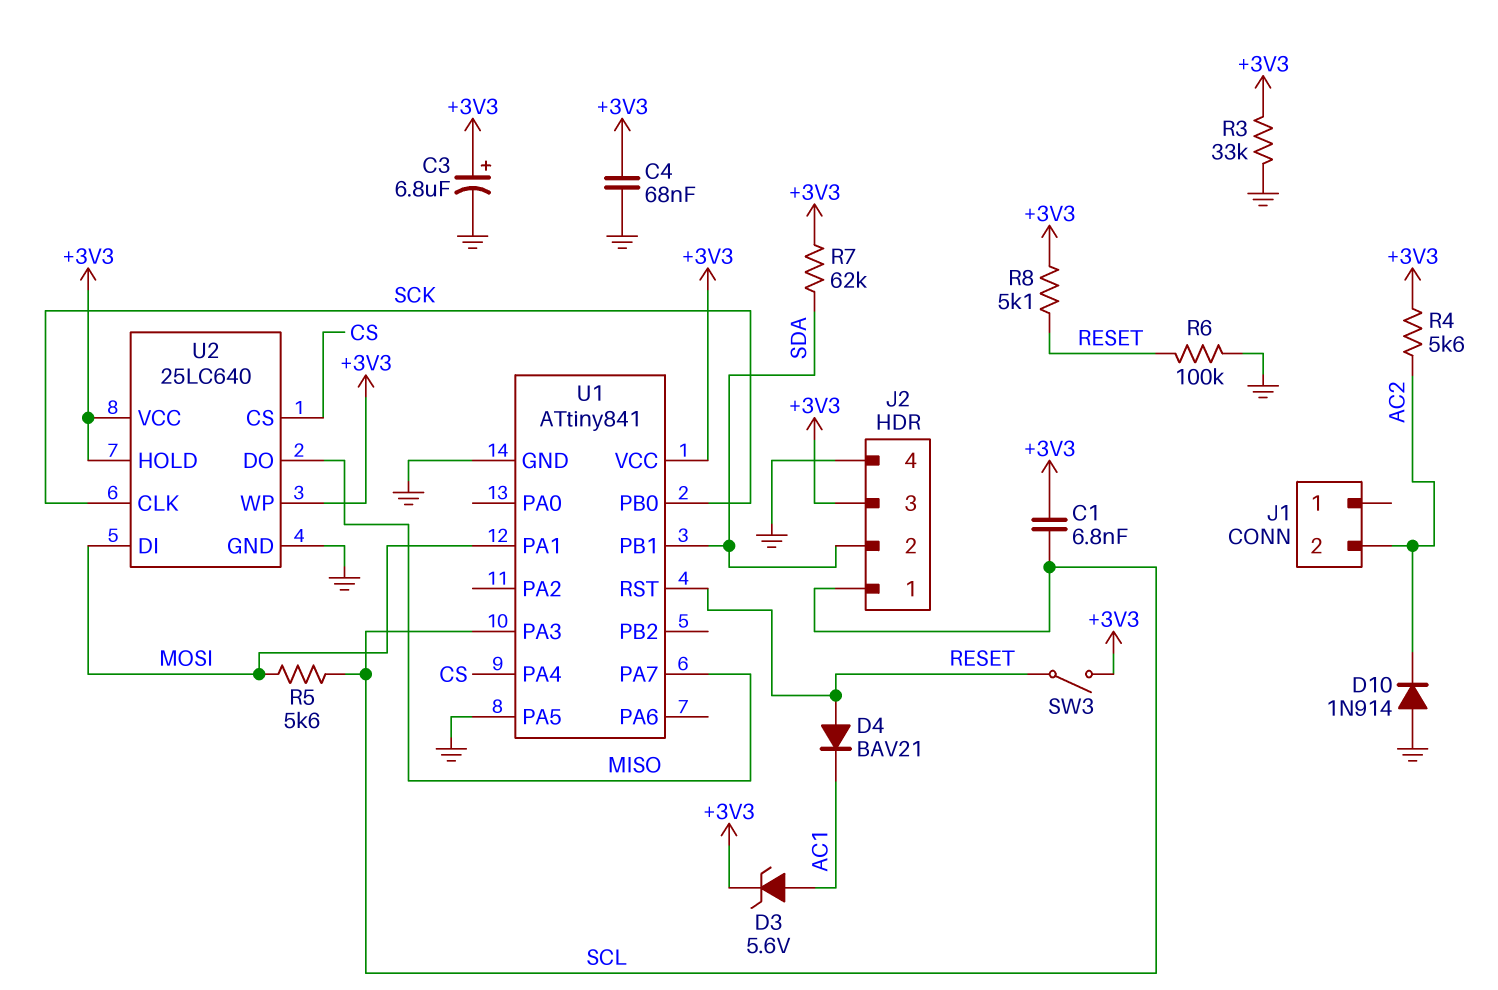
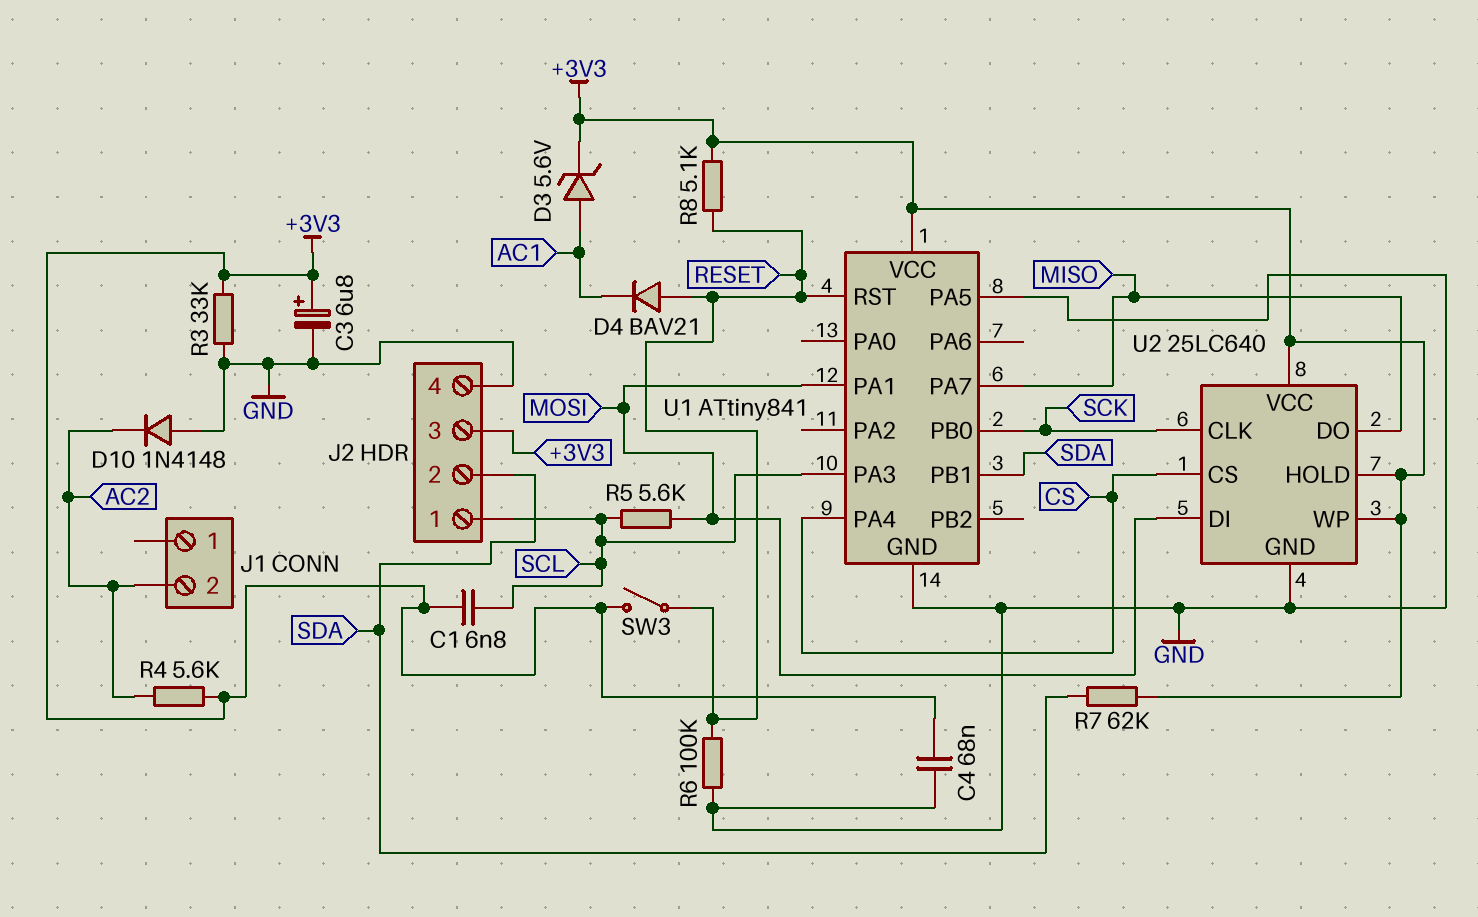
D10: diode 1N914 (A GND, K AC2) -> diode 1N4148 (A GND, K AC2)

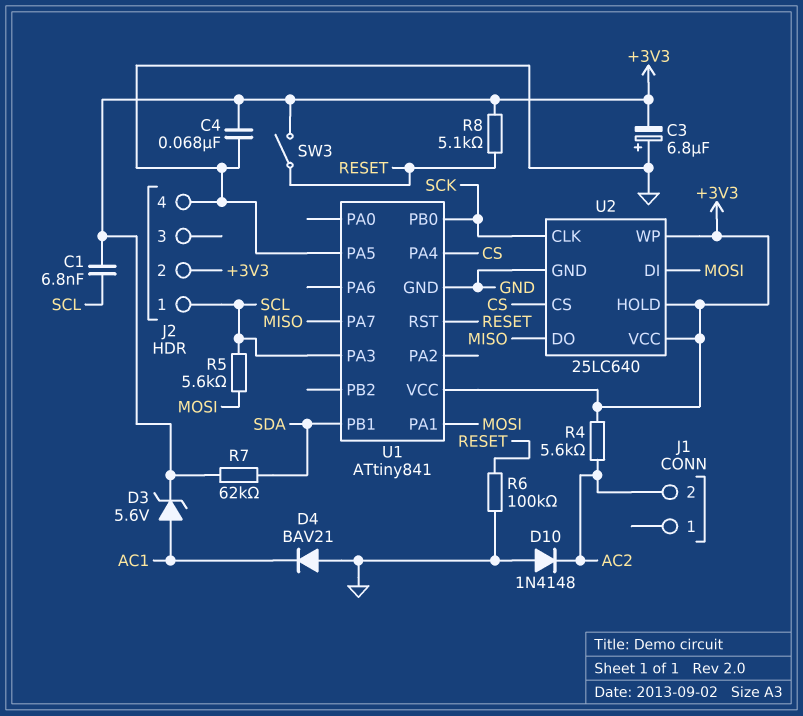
C3: 6.8uF (plus +3V3, minus GND) -> 6.8uF (plus GND, minus +3V3)
D4: diode BAV21 (A RESET, K AC1) -> diode BAV21 (A GND, K AC1)
J2 pin 2: SDA -> +3V3
J2 pin 3: +3V3 -> none
R3: 33k (+3V3, GND) -> none

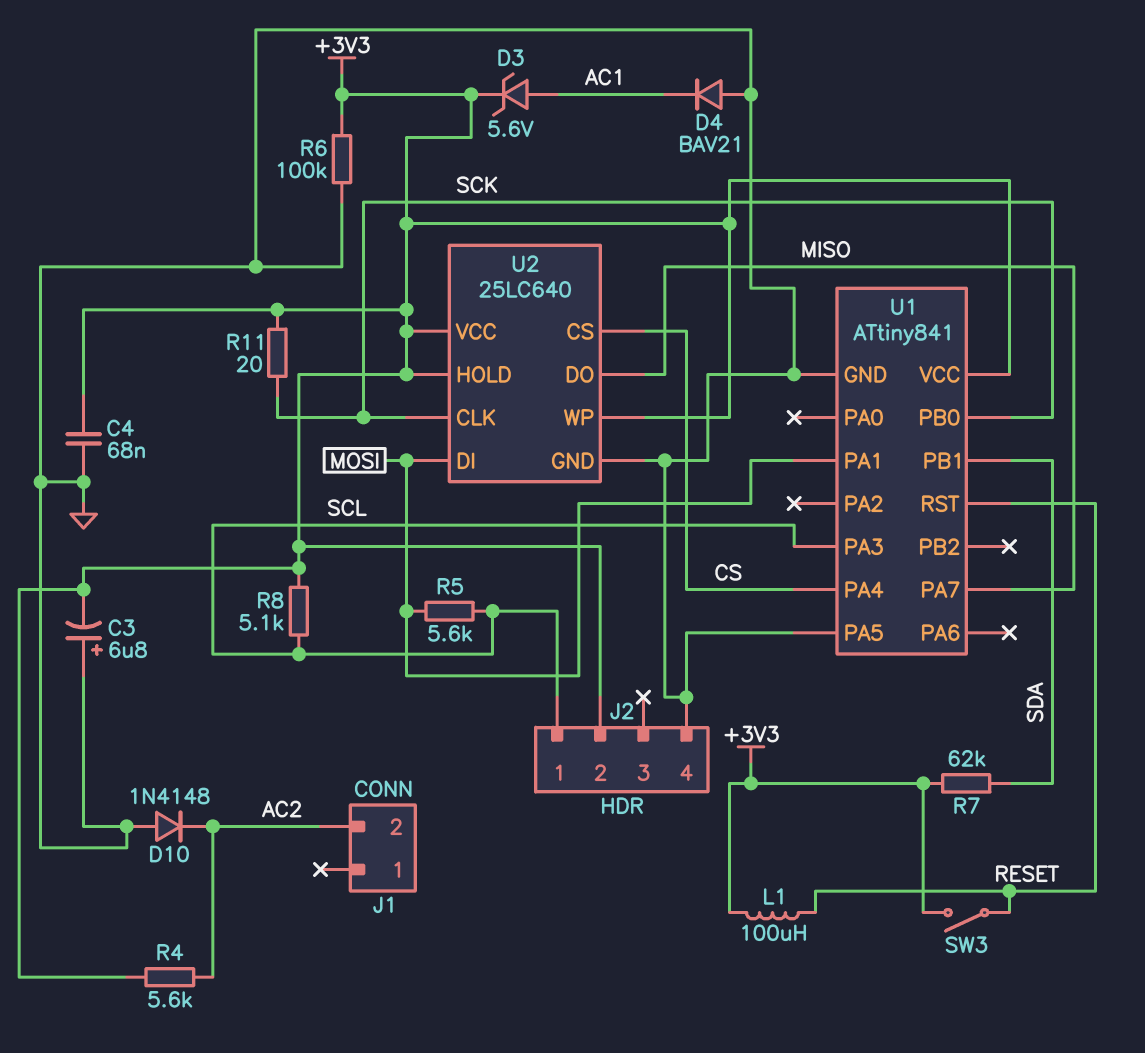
C1: 6.8nF (+3V3, SCL) -> none
L1: none -> 100uH (+3V3, RESET)
R6: 100k (GND, RESET) -> 100k (+3V3, GND)
R8: 5.1k (+3V3, RESET) -> 5.1k (+3V3, SCL)
R11: none -> 20 (+3V3, SCK)

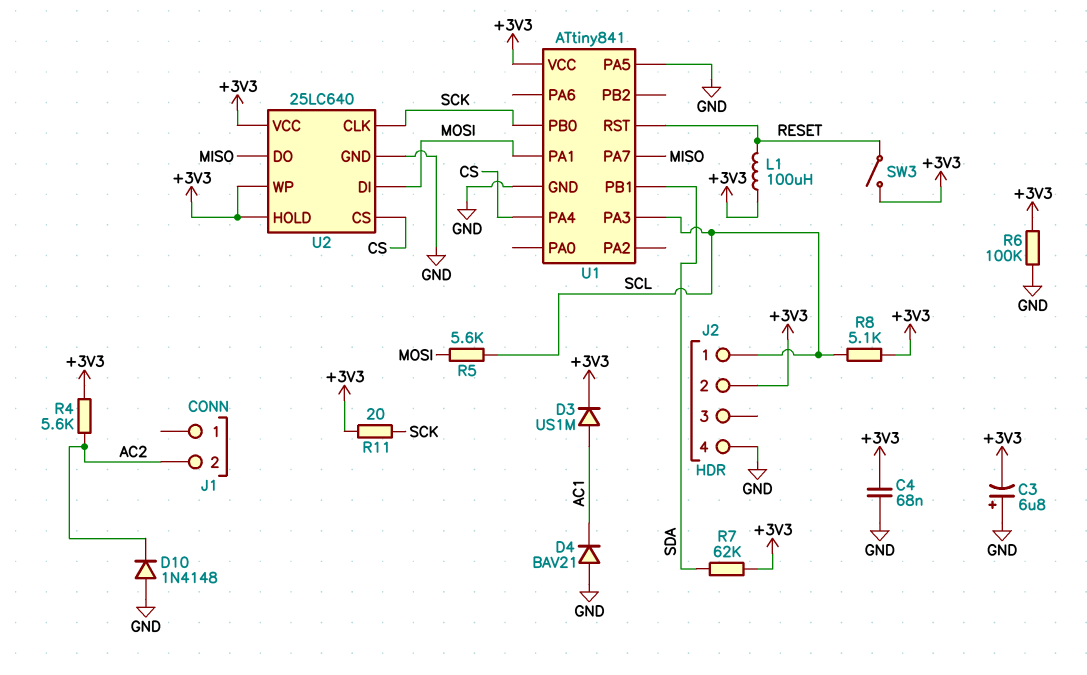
D3: zener 5.6V (A AC1, K +3V3) -> diode US1M (A AC1, K +3V3)

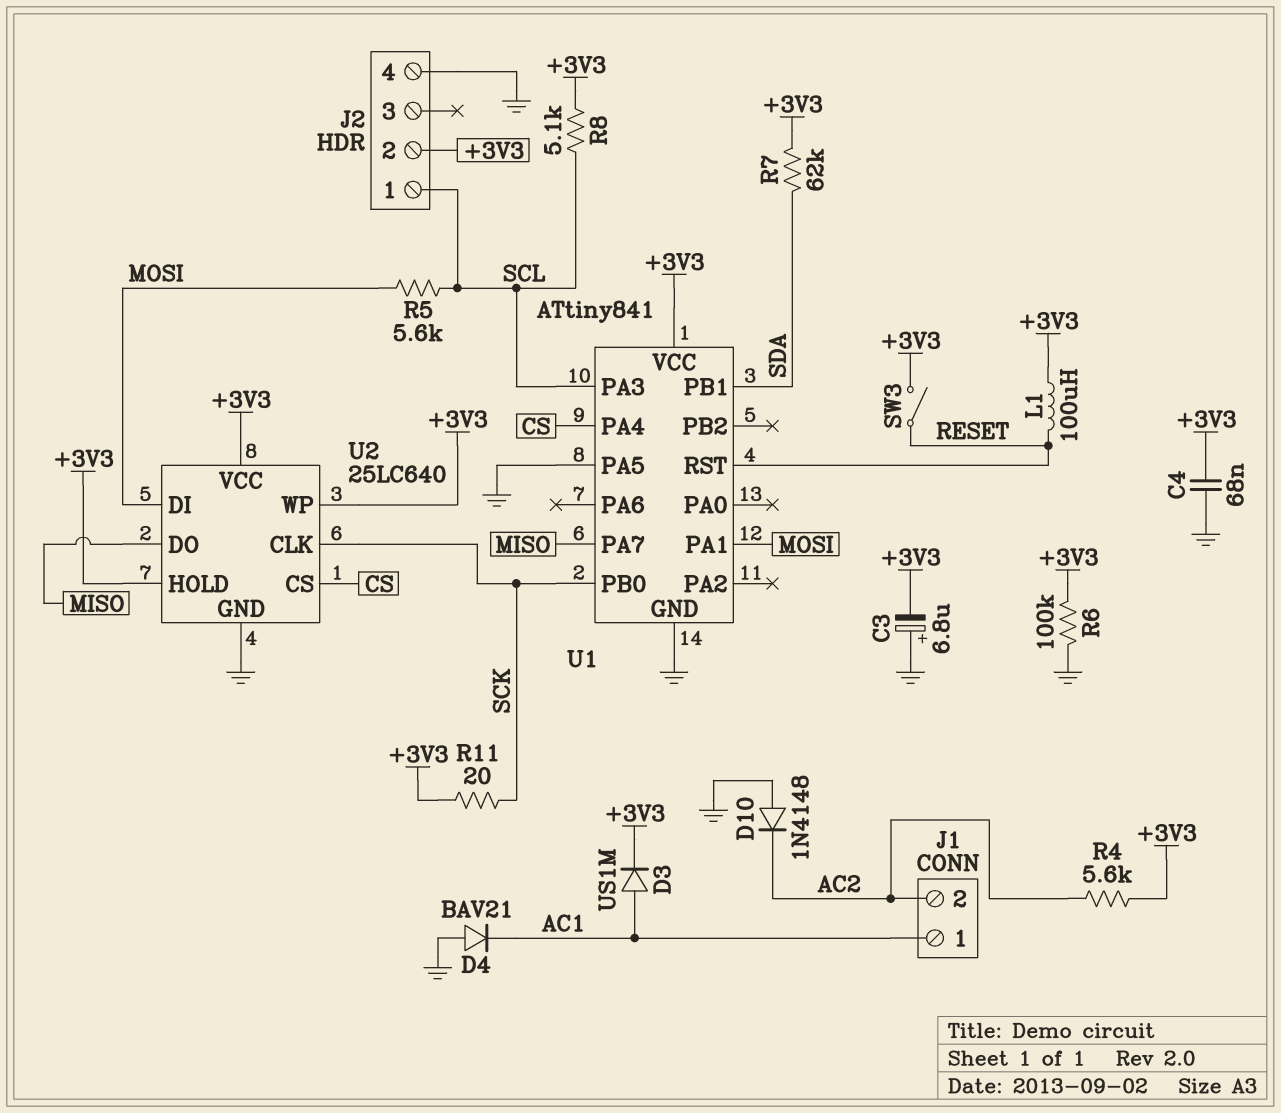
J1 pin 1: none -> AC1

